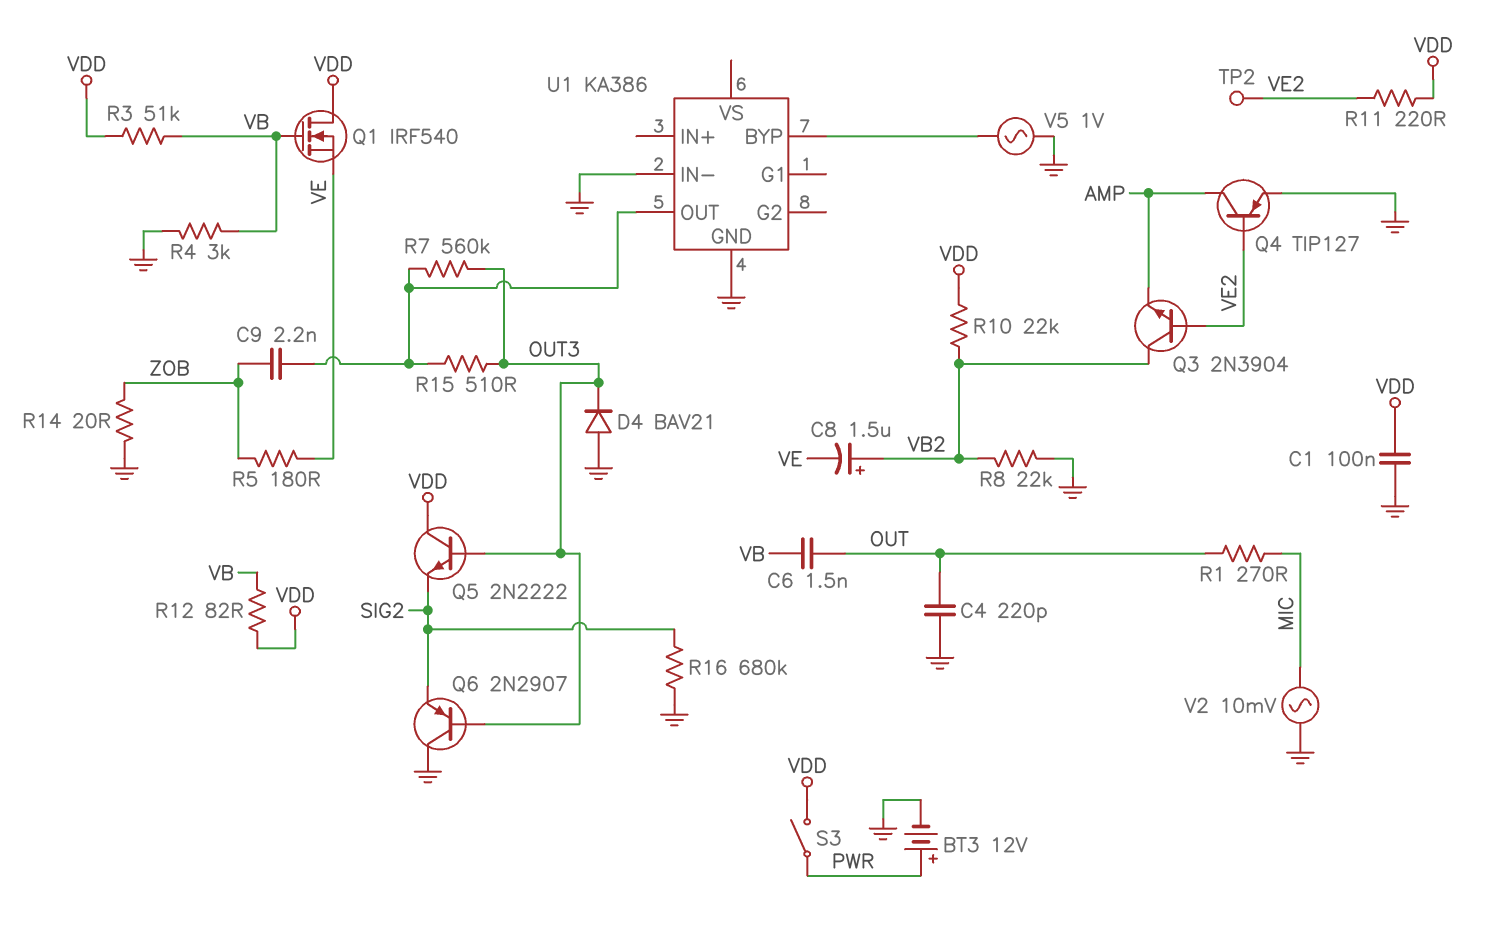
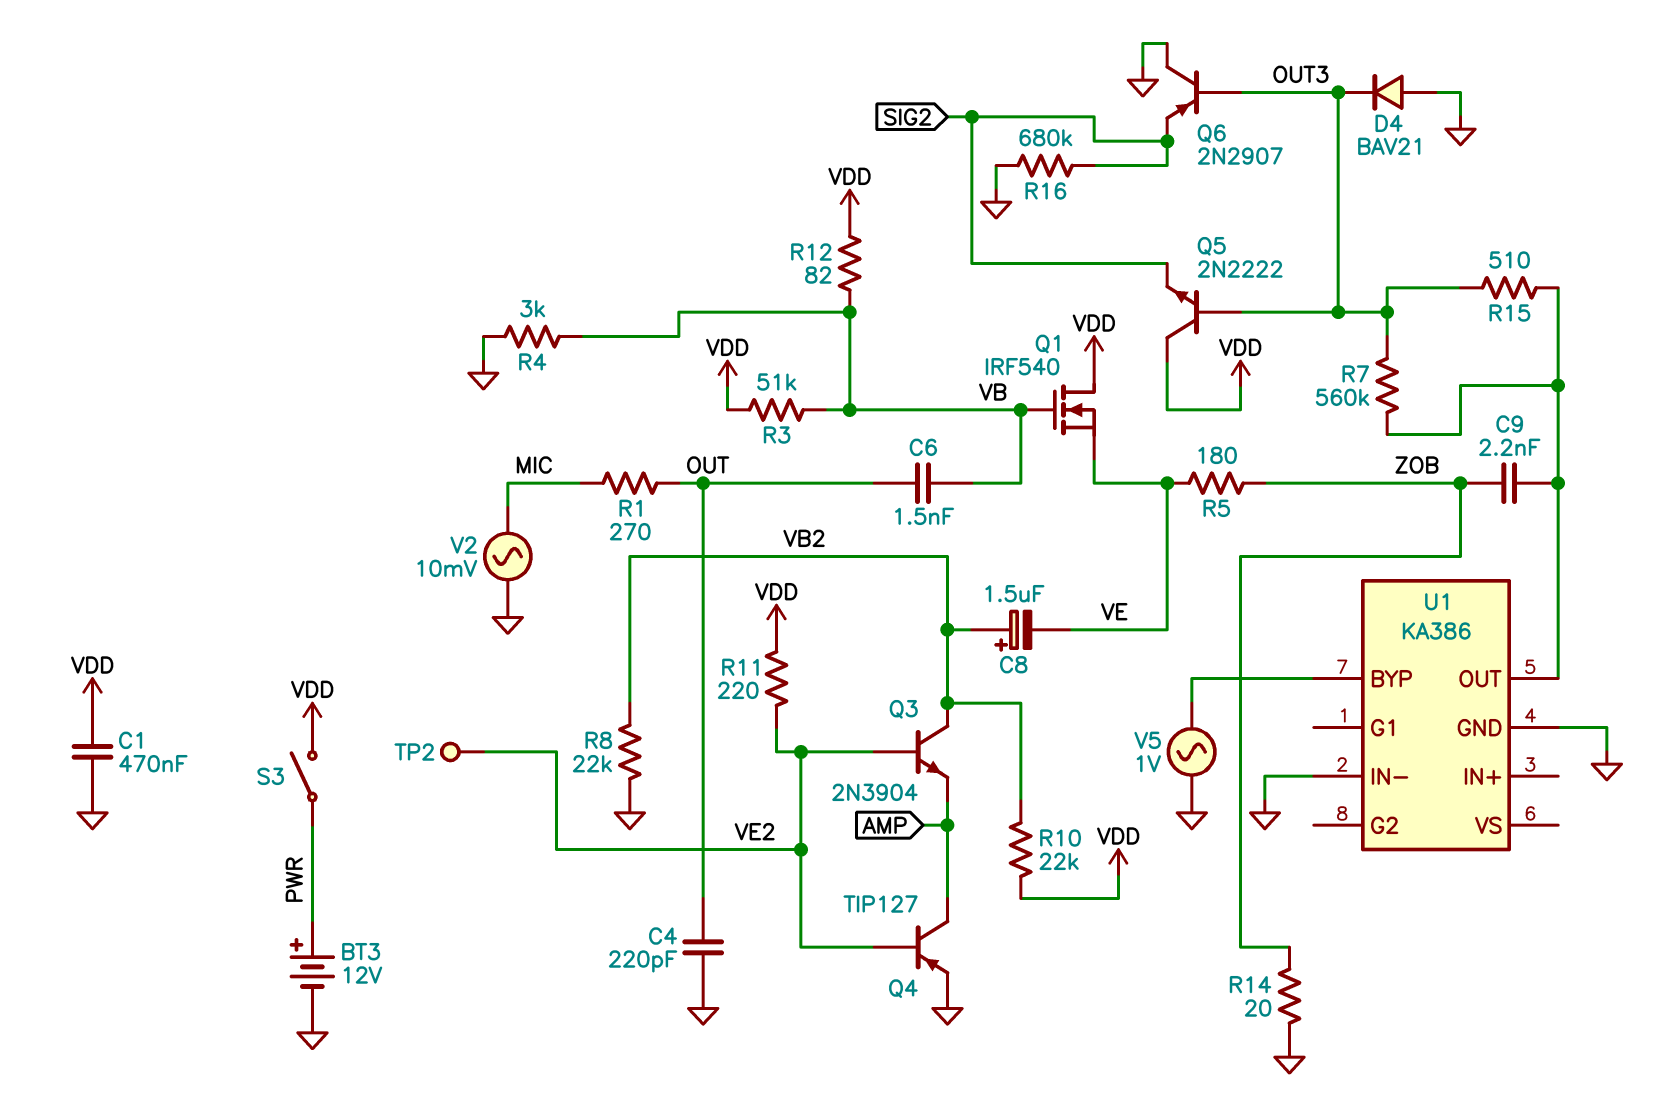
C1: 100nF (GND, VDD) -> 470nF (GND, VDD)

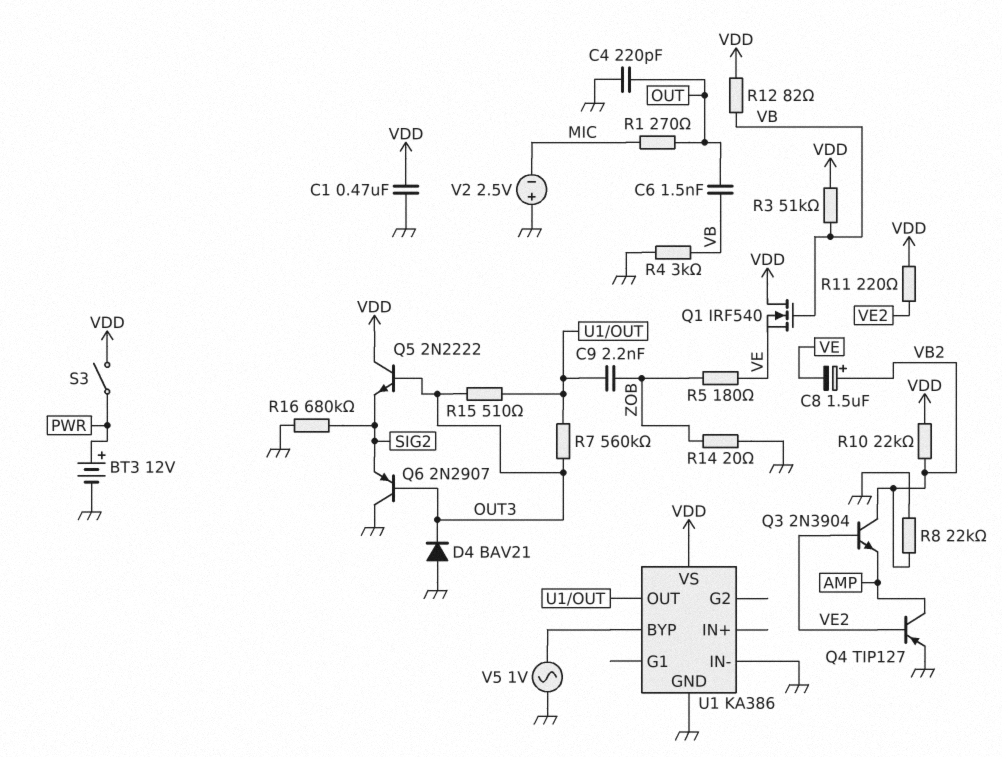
TP2: test point (VE2) -> none
U1 pin VS: none -> VDD
V2: AC 10mV (GND, MIC) -> 2.5V (plus GND, minus MIC)

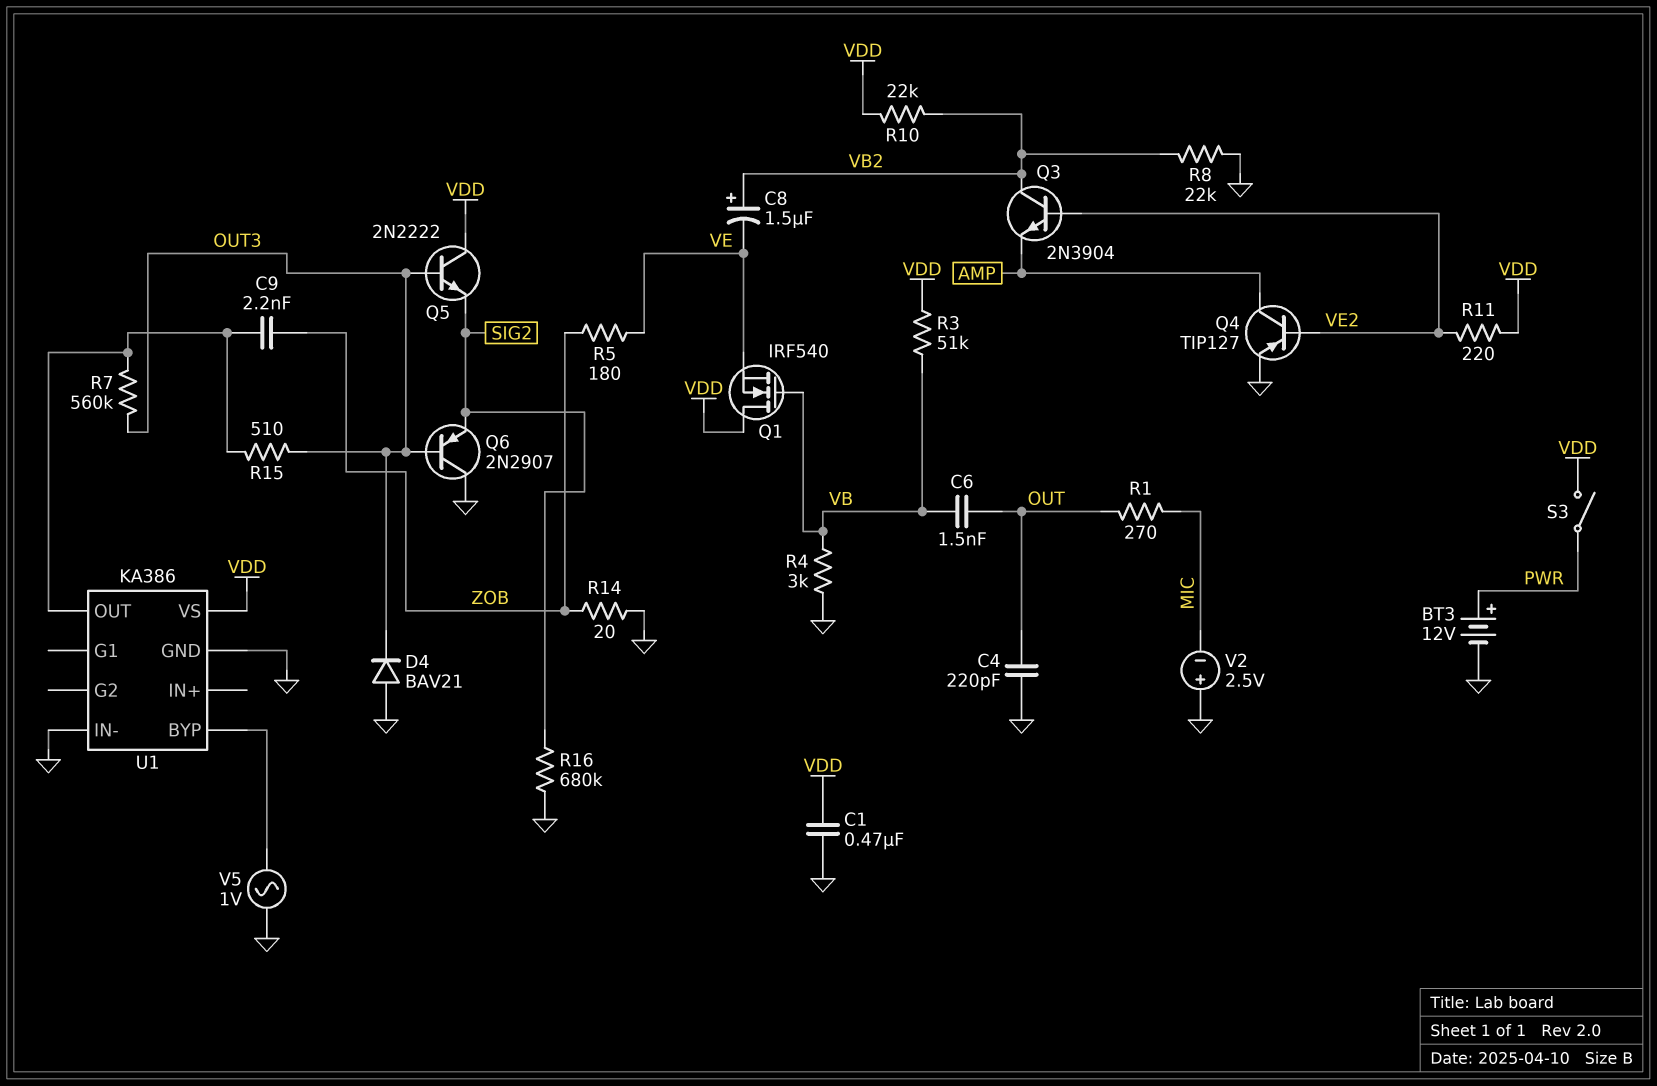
R12: 82 (VB, VDD) -> none

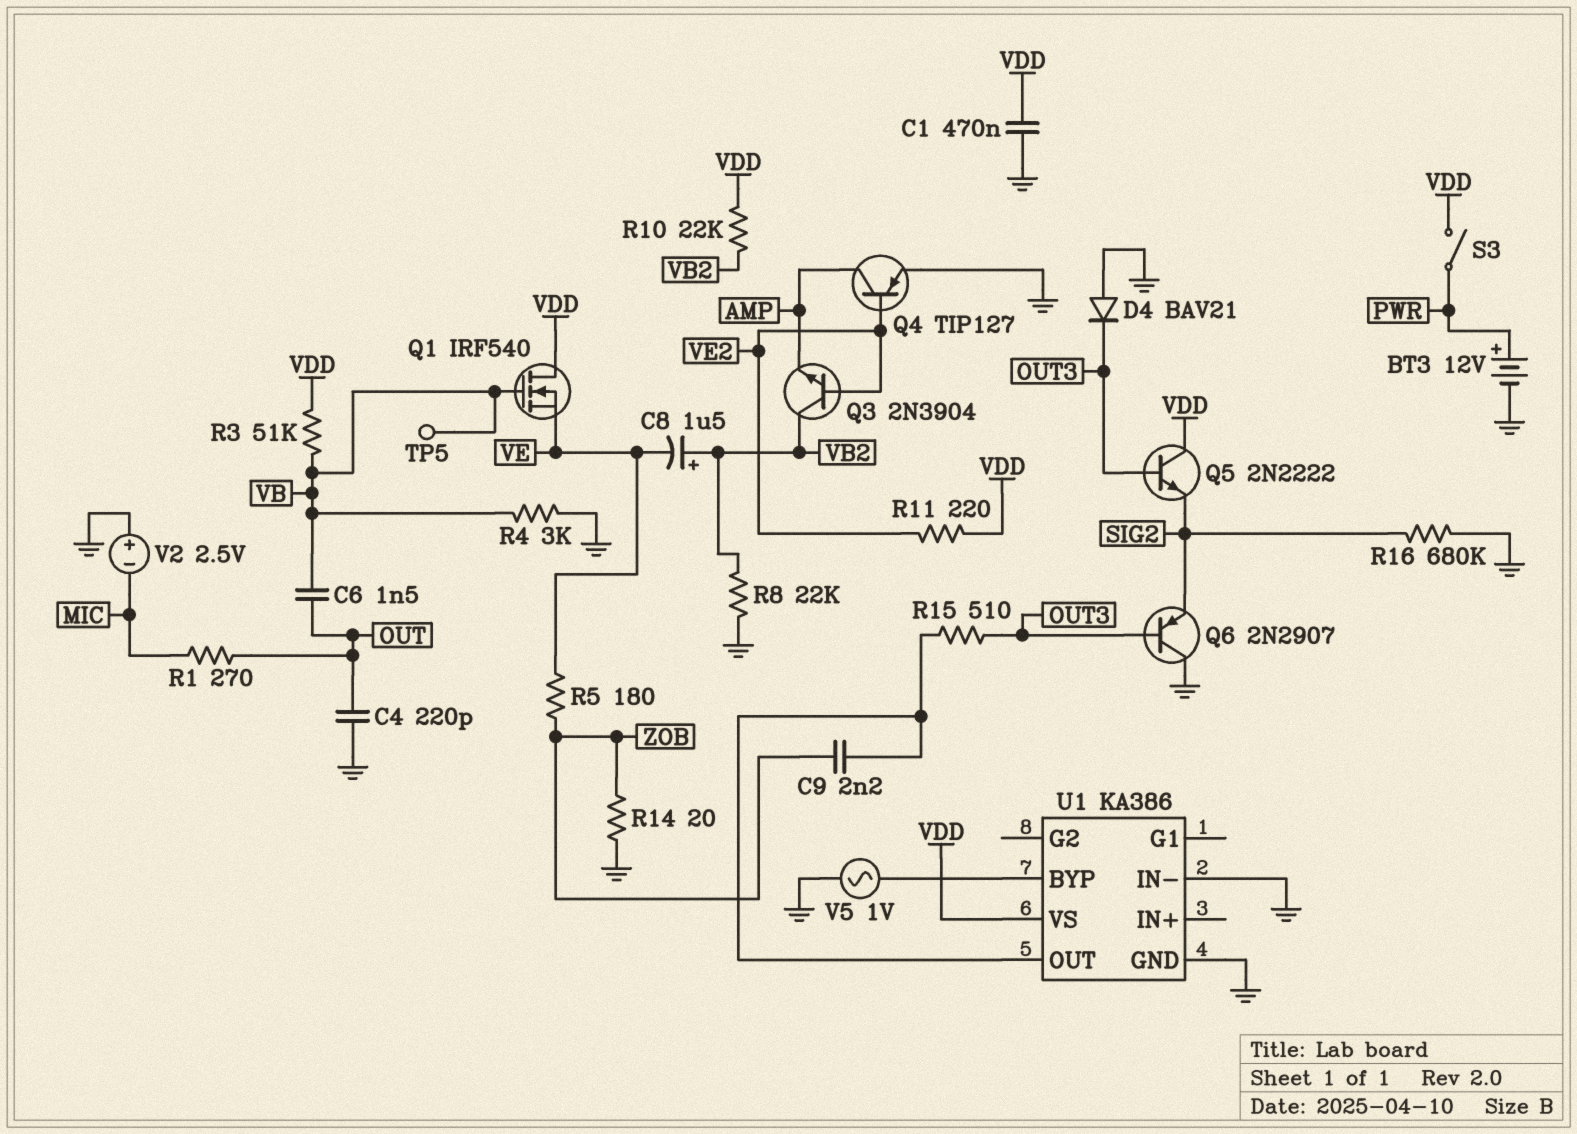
R7: 560k (OUT3, U1/OUT) -> none
TP5: none -> test point (VB)

